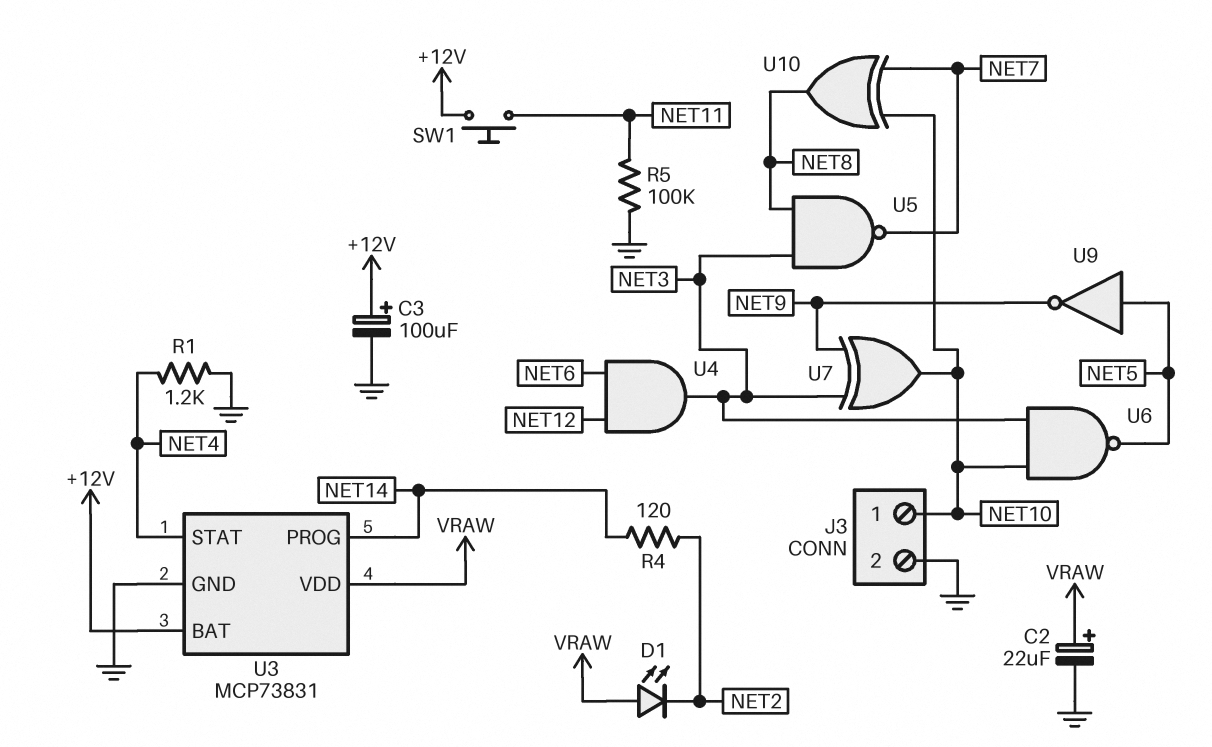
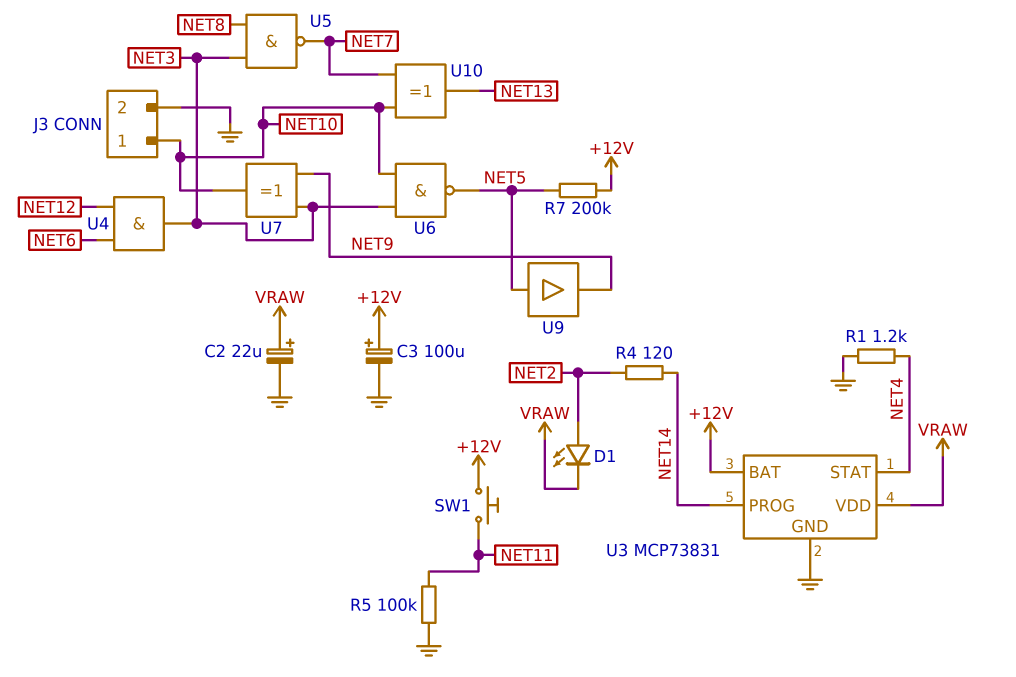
D1: LED (A VRAW, K NET2) -> LED (A NET2, K VRAW)
R7: none -> 200k (+12V, NET5)
U9: NOT (in NET5, out NET9) -> buffer (in NET5, out NET9)
U10: XOR (in NET7, in NET10, out NET8) -> XOR (in NET7, in NET10, out NET13)

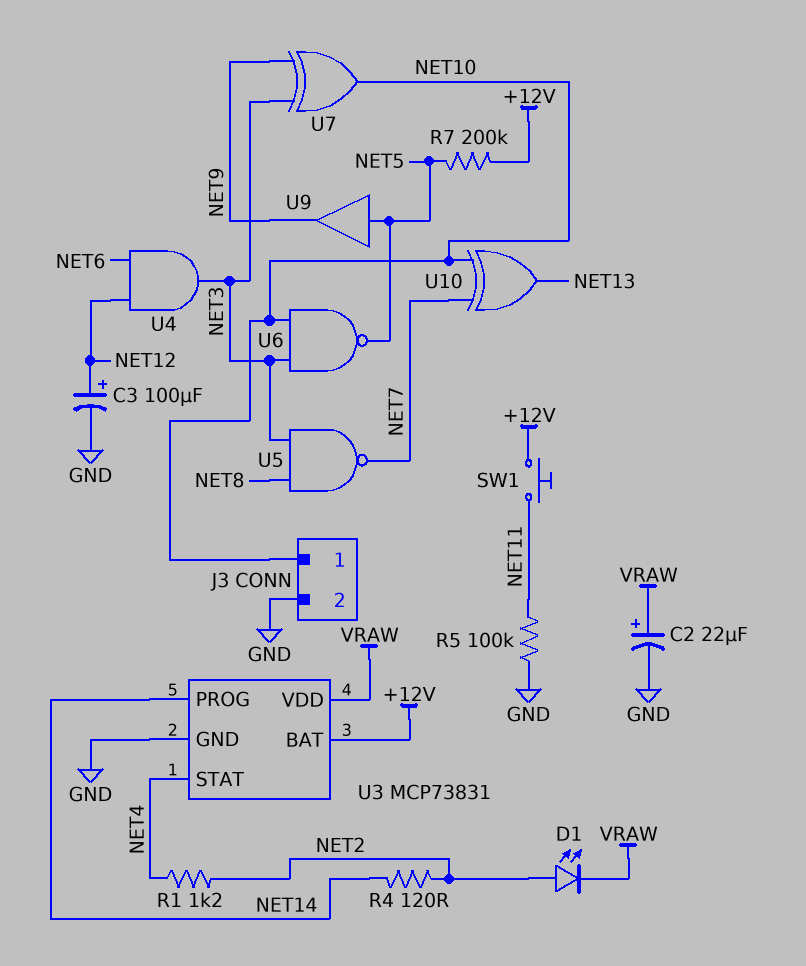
C3: 100uF (plus +12V, minus GND) -> 100uF (plus NET12, minus GND)
R1: 1.2k (GND, NET4) -> 1.2k (NET2, NET4)

